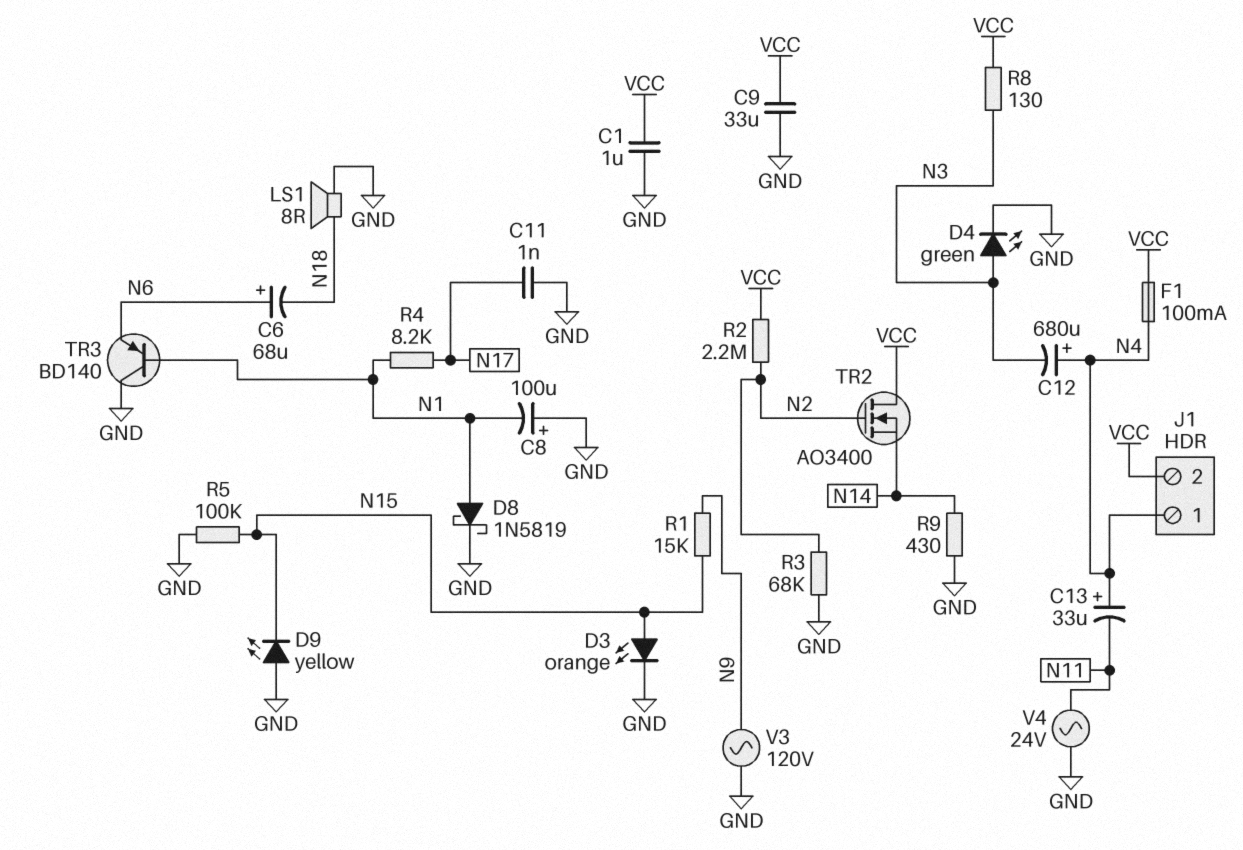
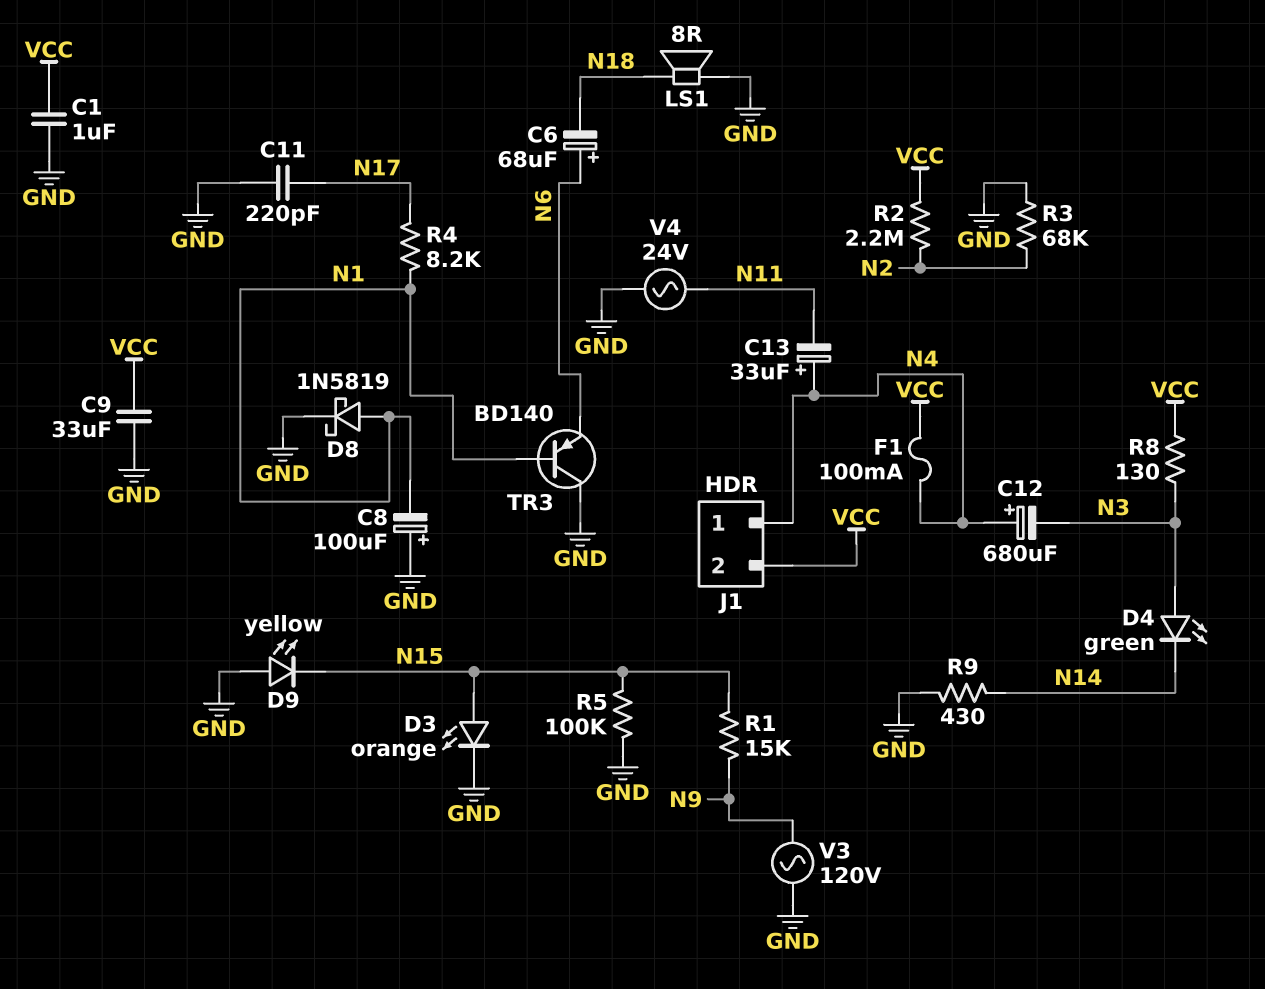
C11: 1nF (GND, N17) -> 220pF (GND, N17)
D4: LED green (A N3, K GND) -> LED green (A N3, K N14)
TR2: NMOS AO3400 (G N2, D VCC, S N14) -> none

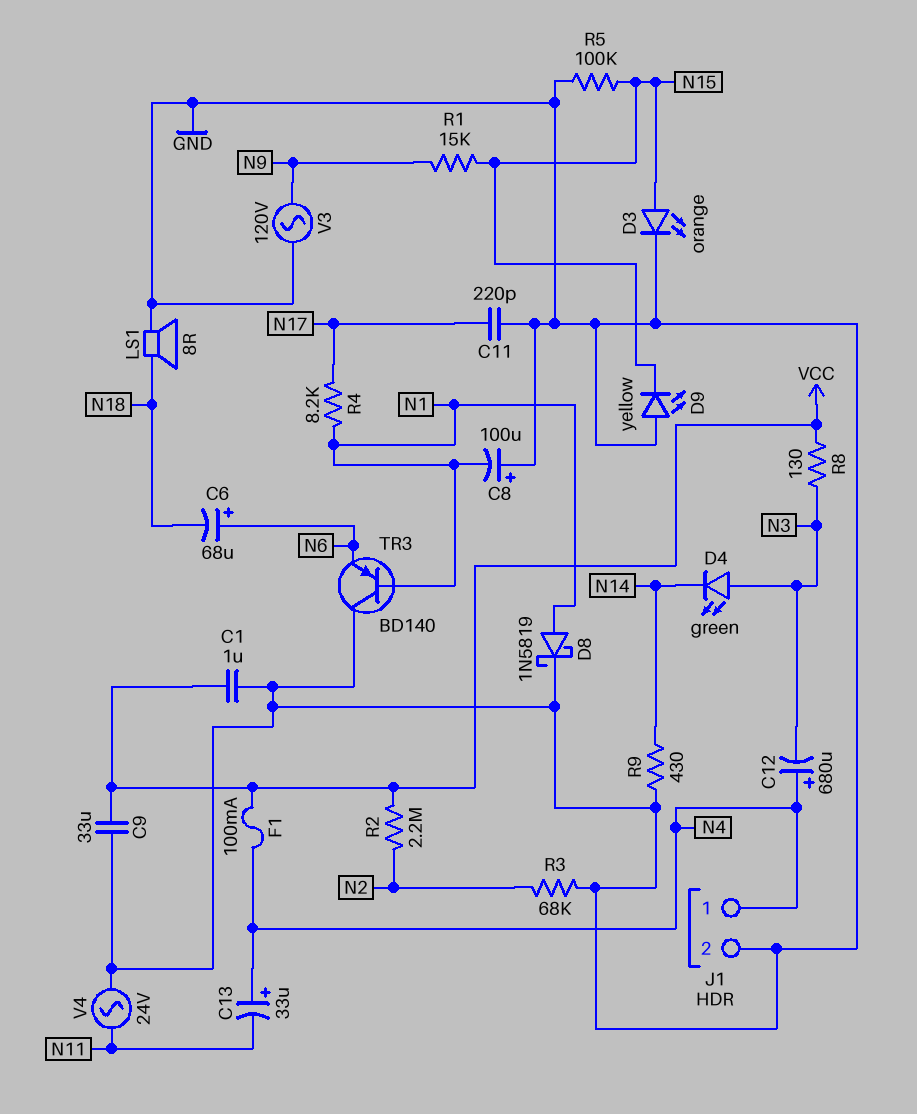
J1 pin 2: VCC -> GND

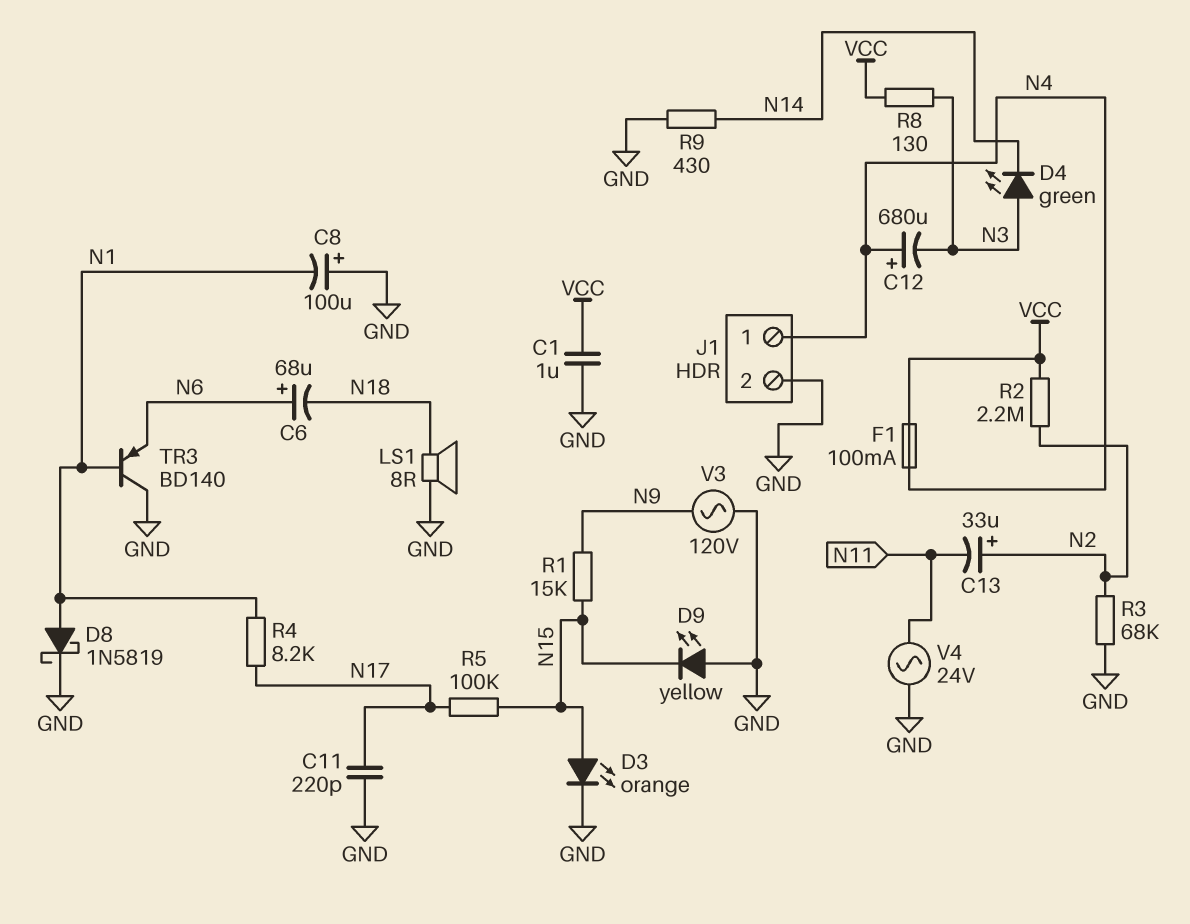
C9: 33uF (GND, VCC) -> none
C13: 33uF (plus N4, minus N11) -> 33uF (plus N2, minus N11)
R5: 100k (GND, N15) -> 100k (N15, N17)

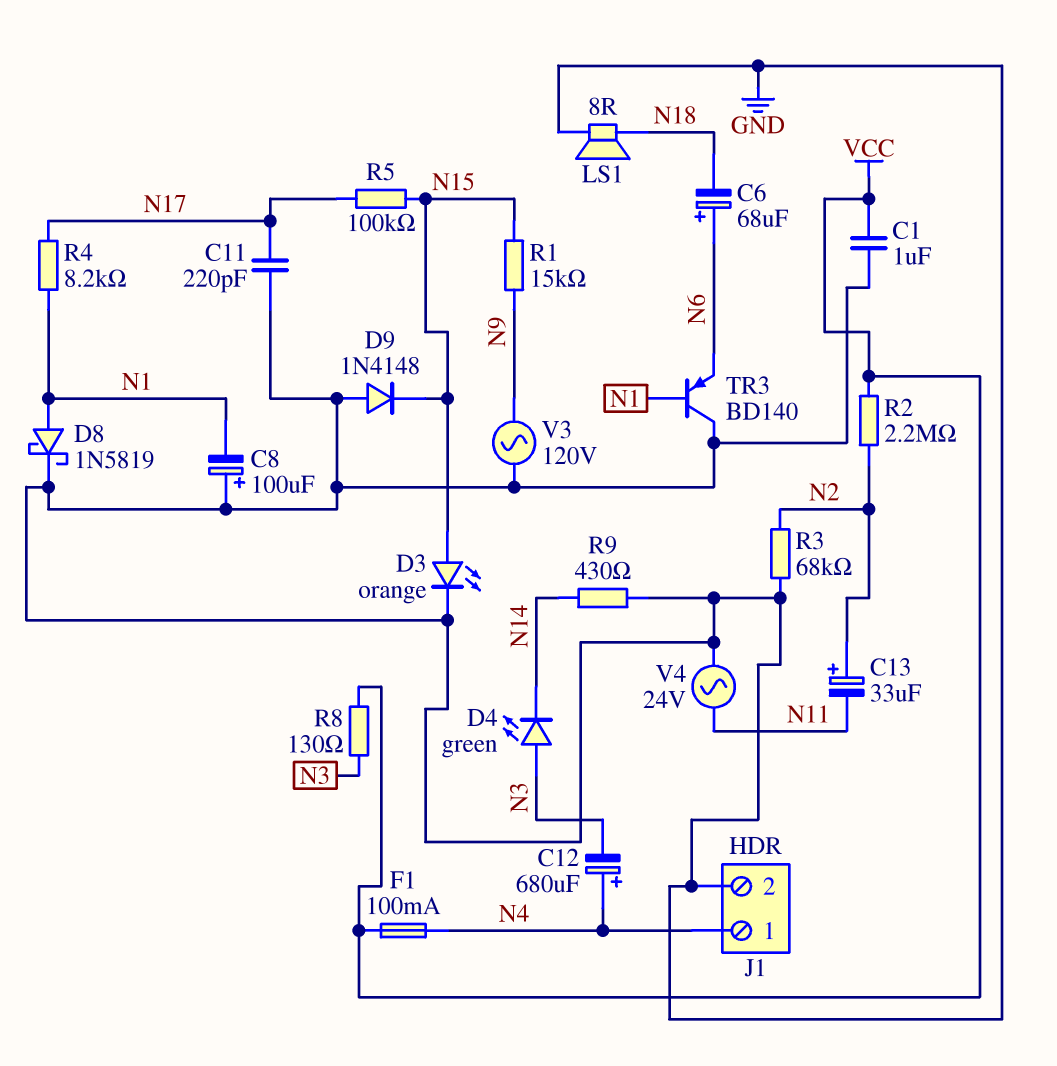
D9: LED yellow (A GND, K N15) -> diode 1N4148 (A GND, K N15)

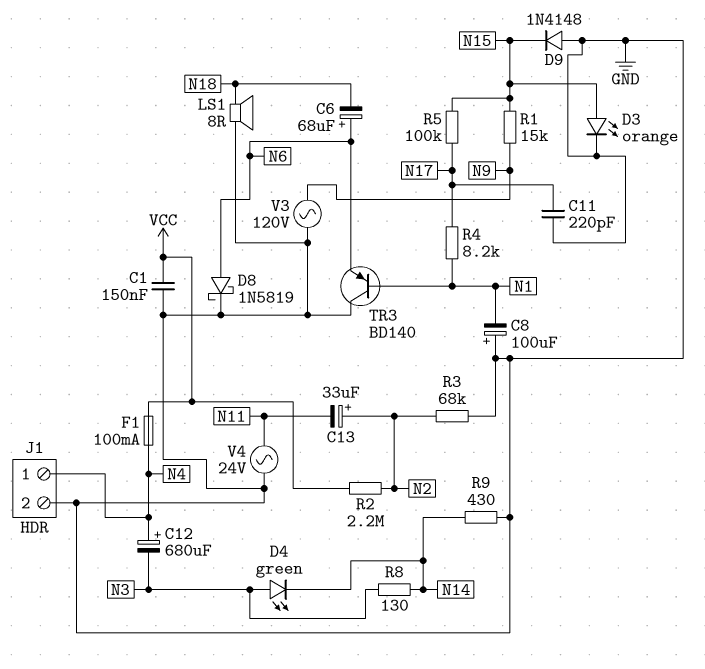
C1: 1uF (GND, VCC) -> 150nF (GND, VCC)
D8: schottky 1N5819 (A N1, K GND) -> schottky 1N5819 (A N6, K GND)
R8: 130 (N3, VCC) -> 130 (N3, N14)

